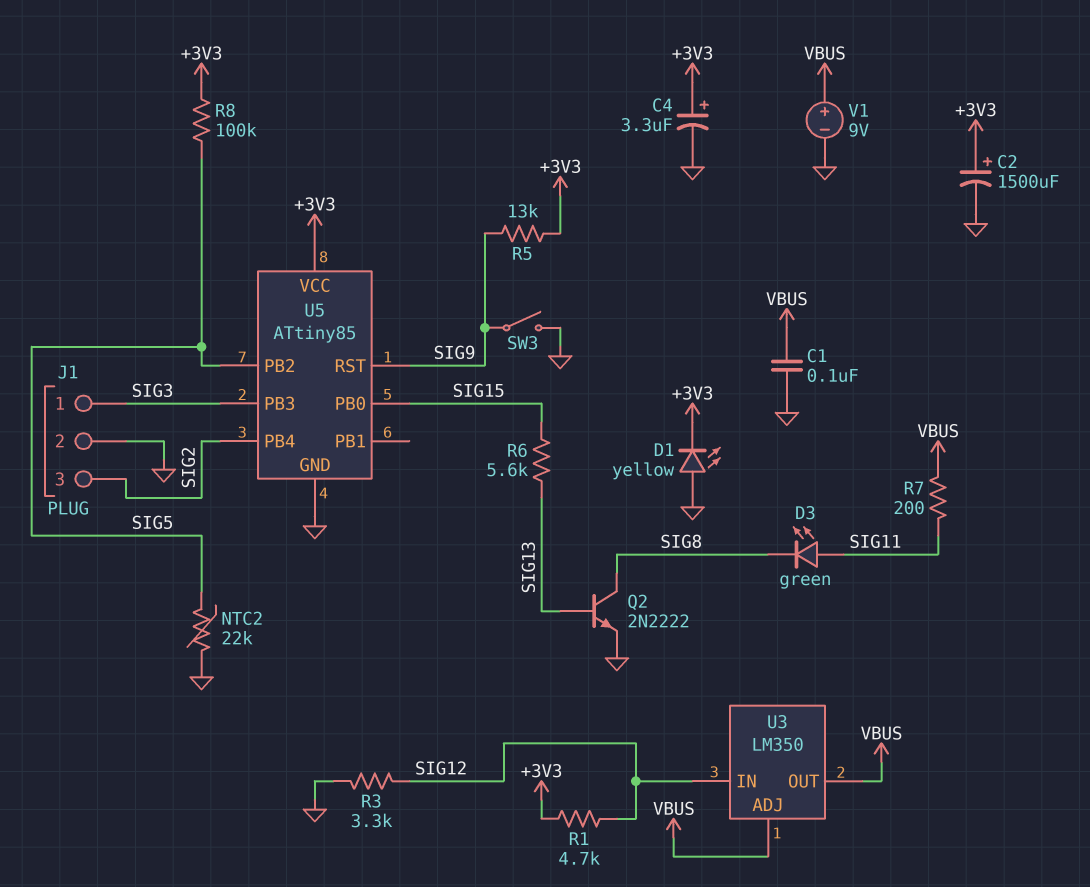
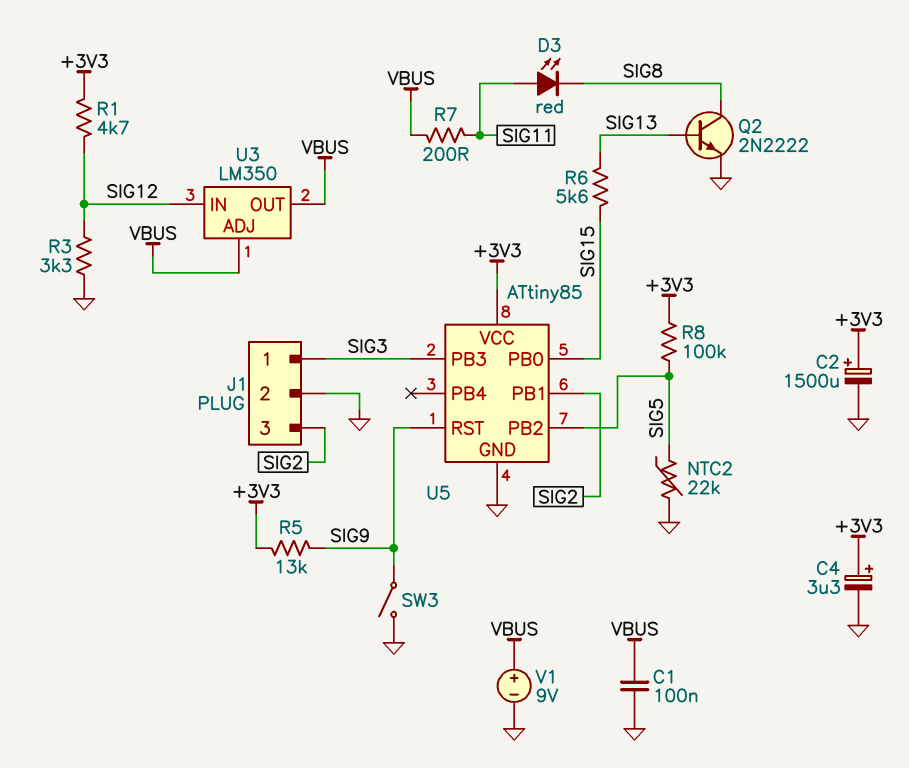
D1: LED yellow (A GND, K +3V3) -> none
D3: LED green (A SIG11, K SIG8) -> LED red (A SIG11, K SIG8)
U5 pin PB1: none -> SIG2
U5 pin PB4: SIG2 -> none

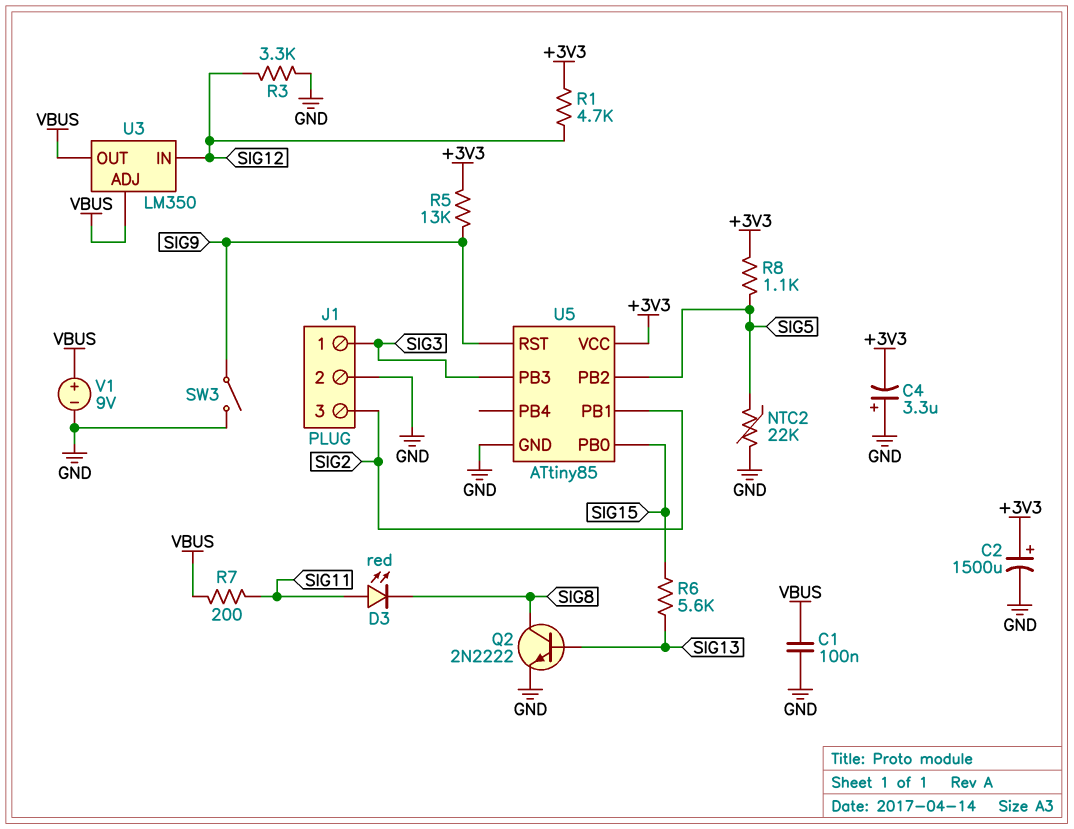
C4: 3.3uF (plus +3V3, minus GND) -> 3.3uF (plus GND, minus +3V3)
R8: 100k (+3V3, SIG5) -> 1.1k (+3V3, SIG5)

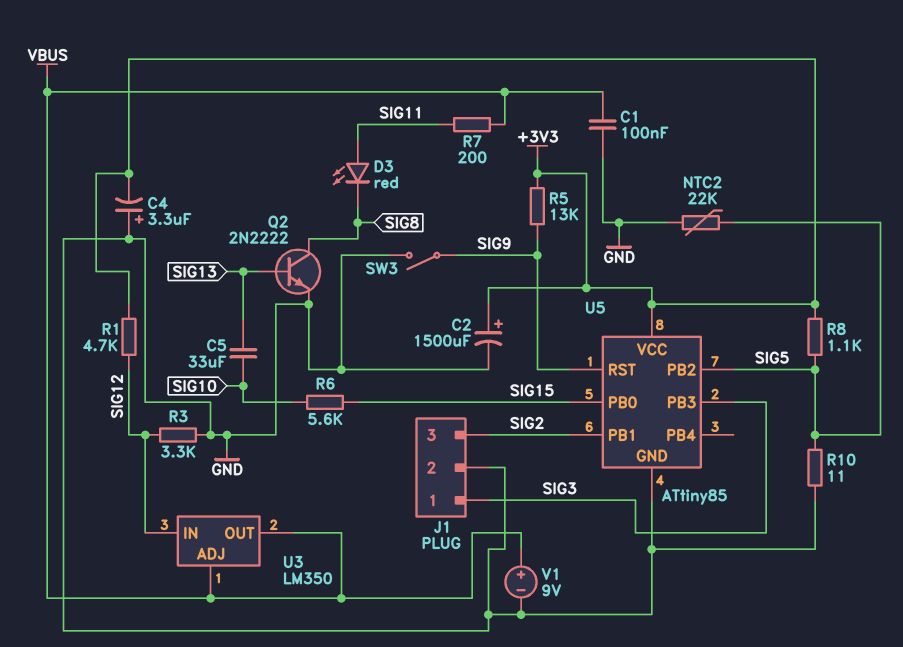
C5: none -> 33uF (SIG10, SIG13)
R6: 5.6k (SIG13, SIG15) -> 5.6k (SIG10, SIG15)
R10: none -> 11 (GND, SIG5)

